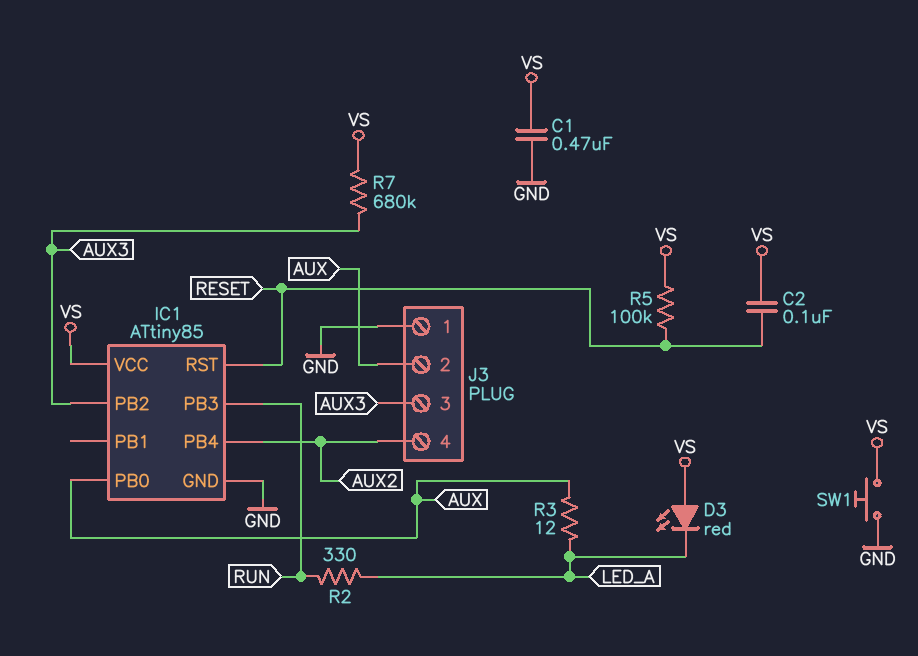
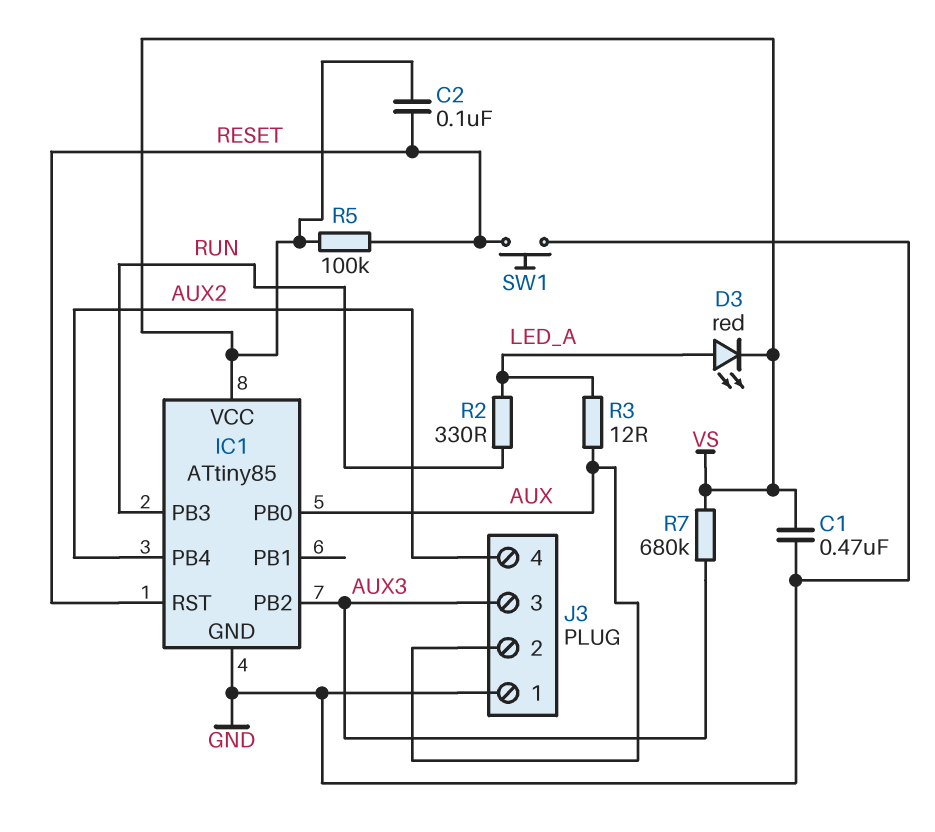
D3: LED red (A VS, K LED_A) -> LED red (A LED_A, K VS)
SW1: button (GND, VS) -> button (GND, RESET)

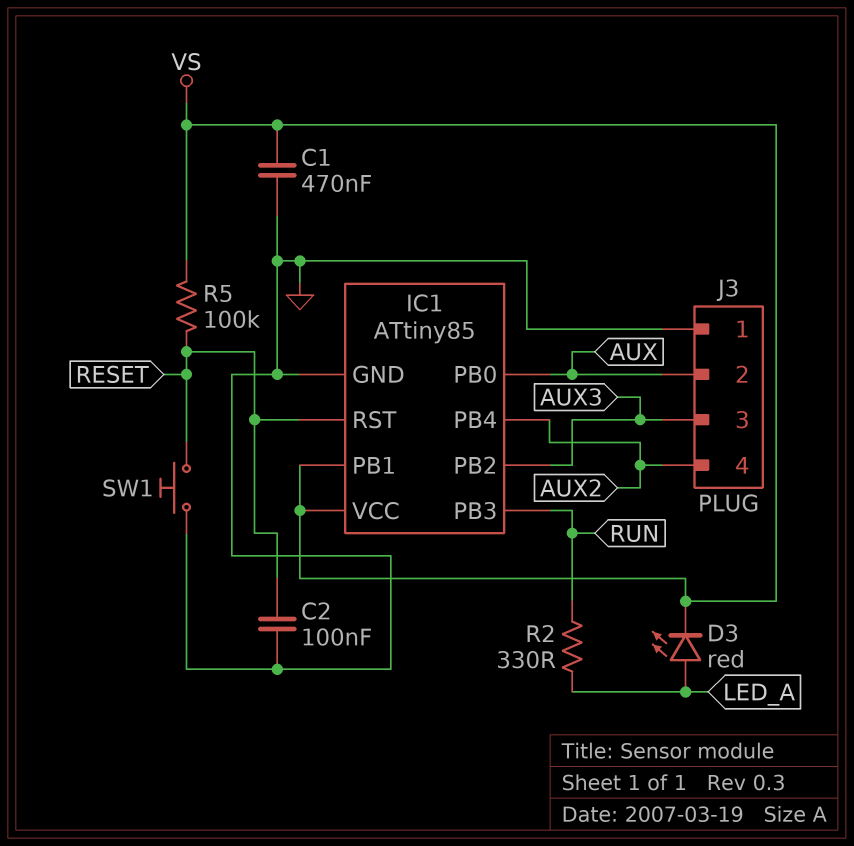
C2: 100nF (RESET, VS) -> 100nF (GND, RESET)
IC1 pin PB1: none -> VS
R3: 12 (AUX, LED_A) -> none
R7: 680k (AUX3, VS) -> none

